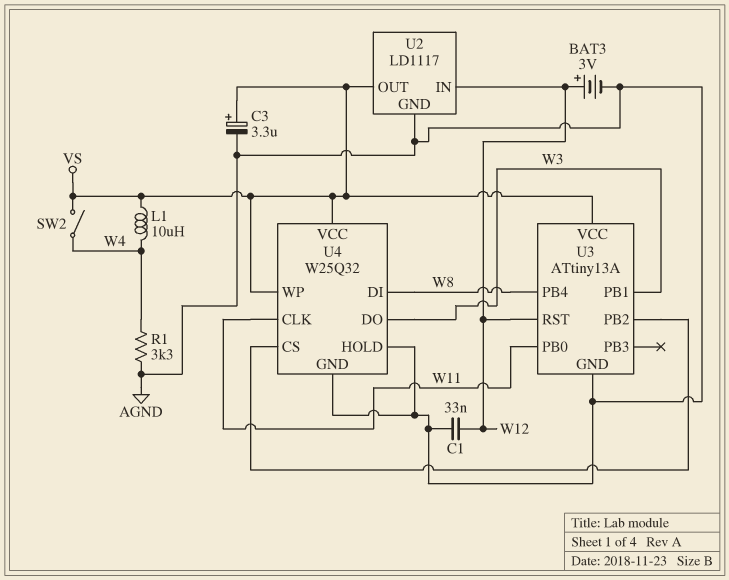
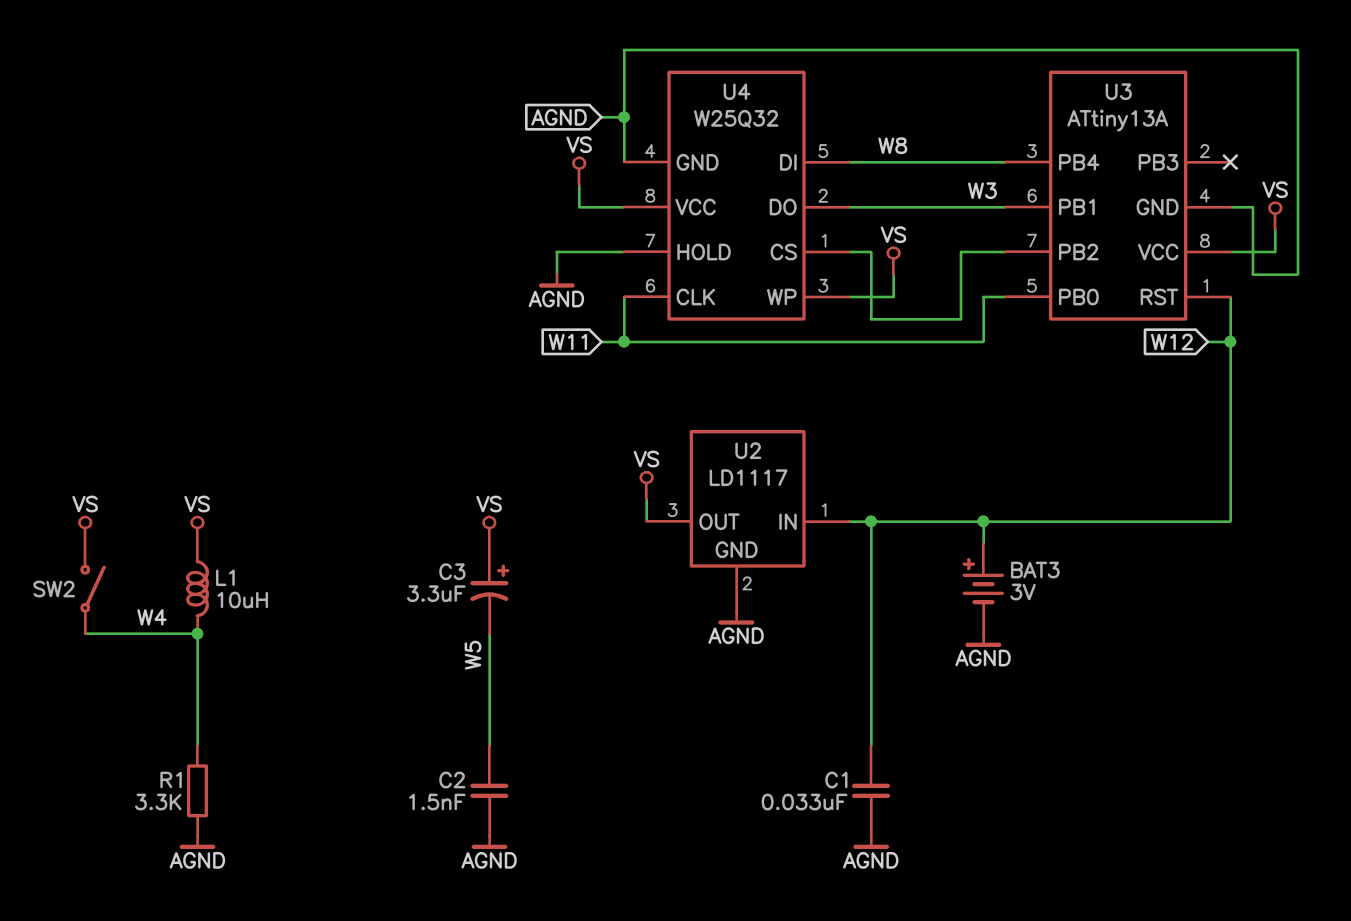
C2: none -> 1.5nF (AGND, W5)
C3: 3.3uF (plus VS, minus AGND) -> 3.3uF (plus VS, minus W5)

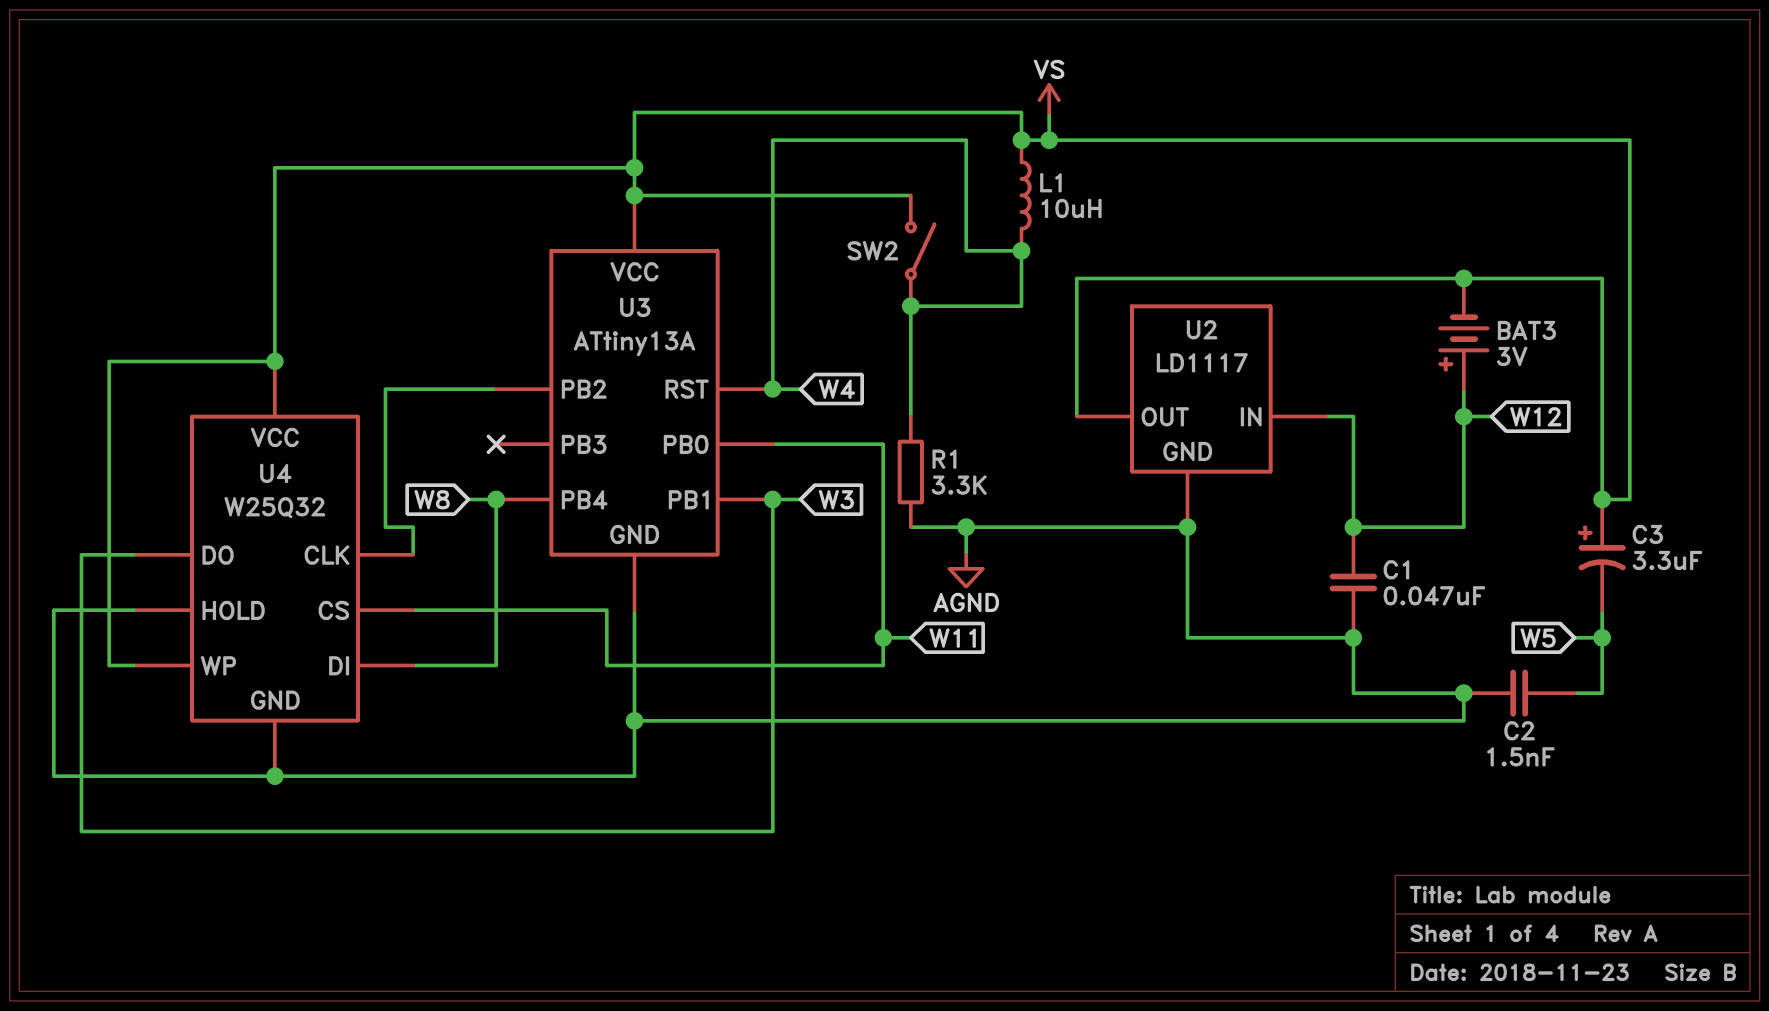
BAT3: 3V (plus W12, minus AGND) -> 3V (plus W12, minus VS)
C1: 33nF (AGND, W12) -> 47nF (AGND, W12)
U3 pin RST: W12 -> W4
U4 pin CLK: W11 -> U3/PB2
U4 pin CS: U3/PB2 -> W11

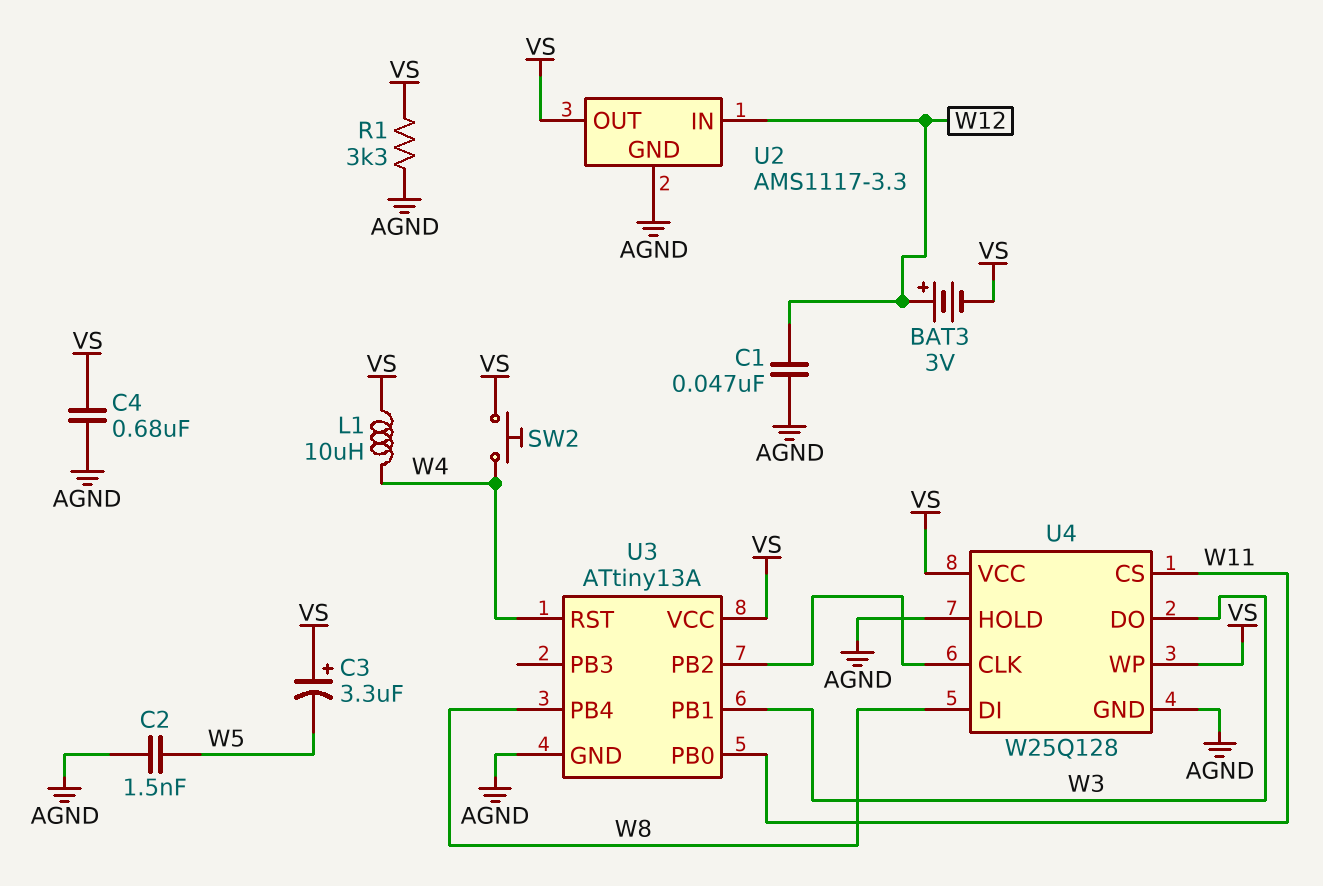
C4: none -> 680nF (AGND, VS)
R1: 3.3k (AGND, W4) -> 3.3k (AGND, VS)
SW2: switch (VS, W4) -> button (VS, W4)
U2: LD1117 -> AMS1117-3.3
U4: W25Q32 -> W25Q128

